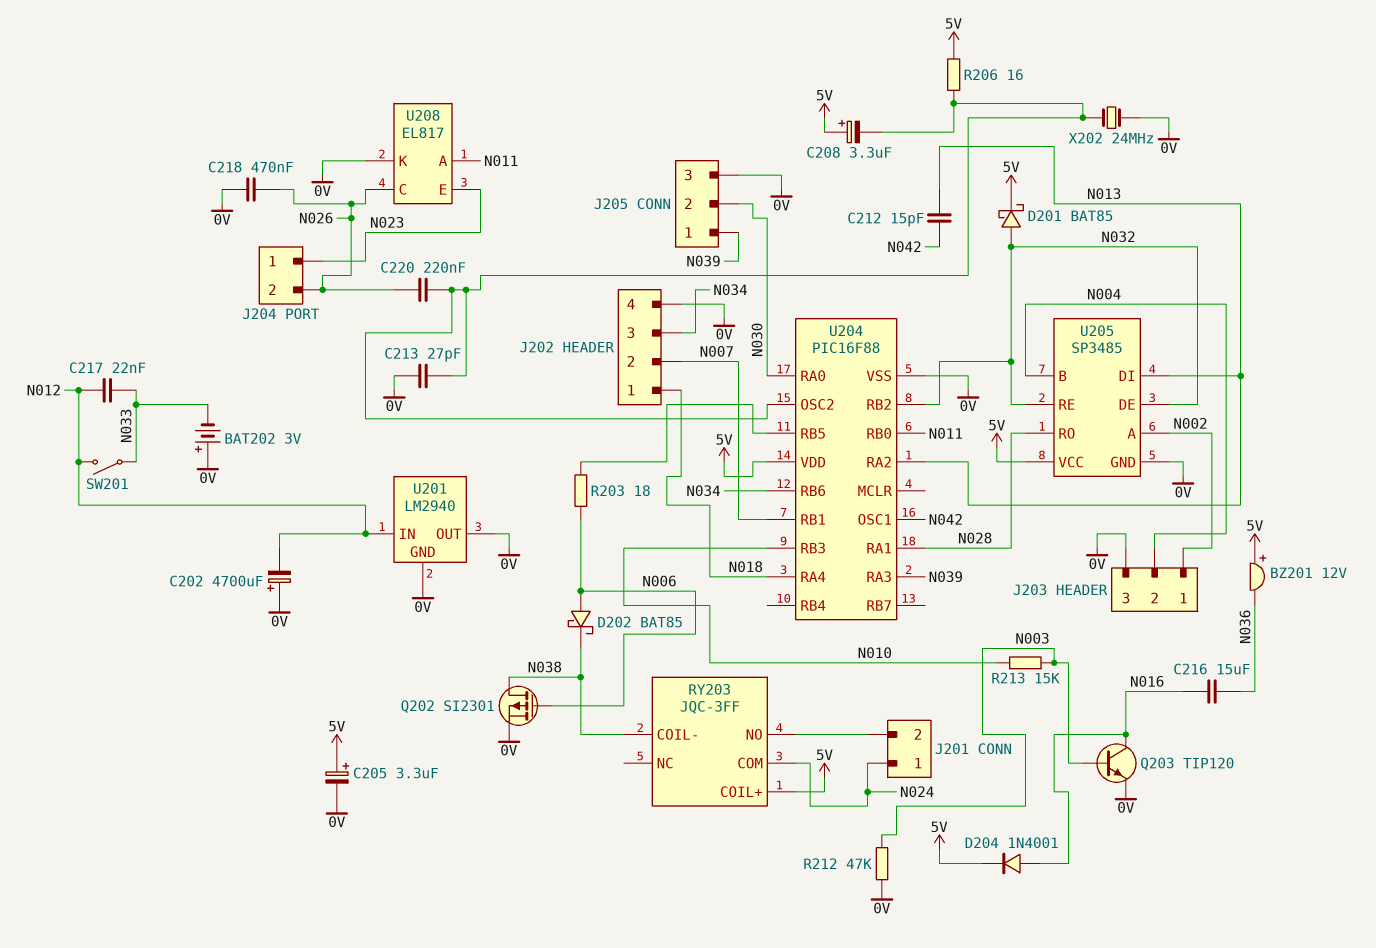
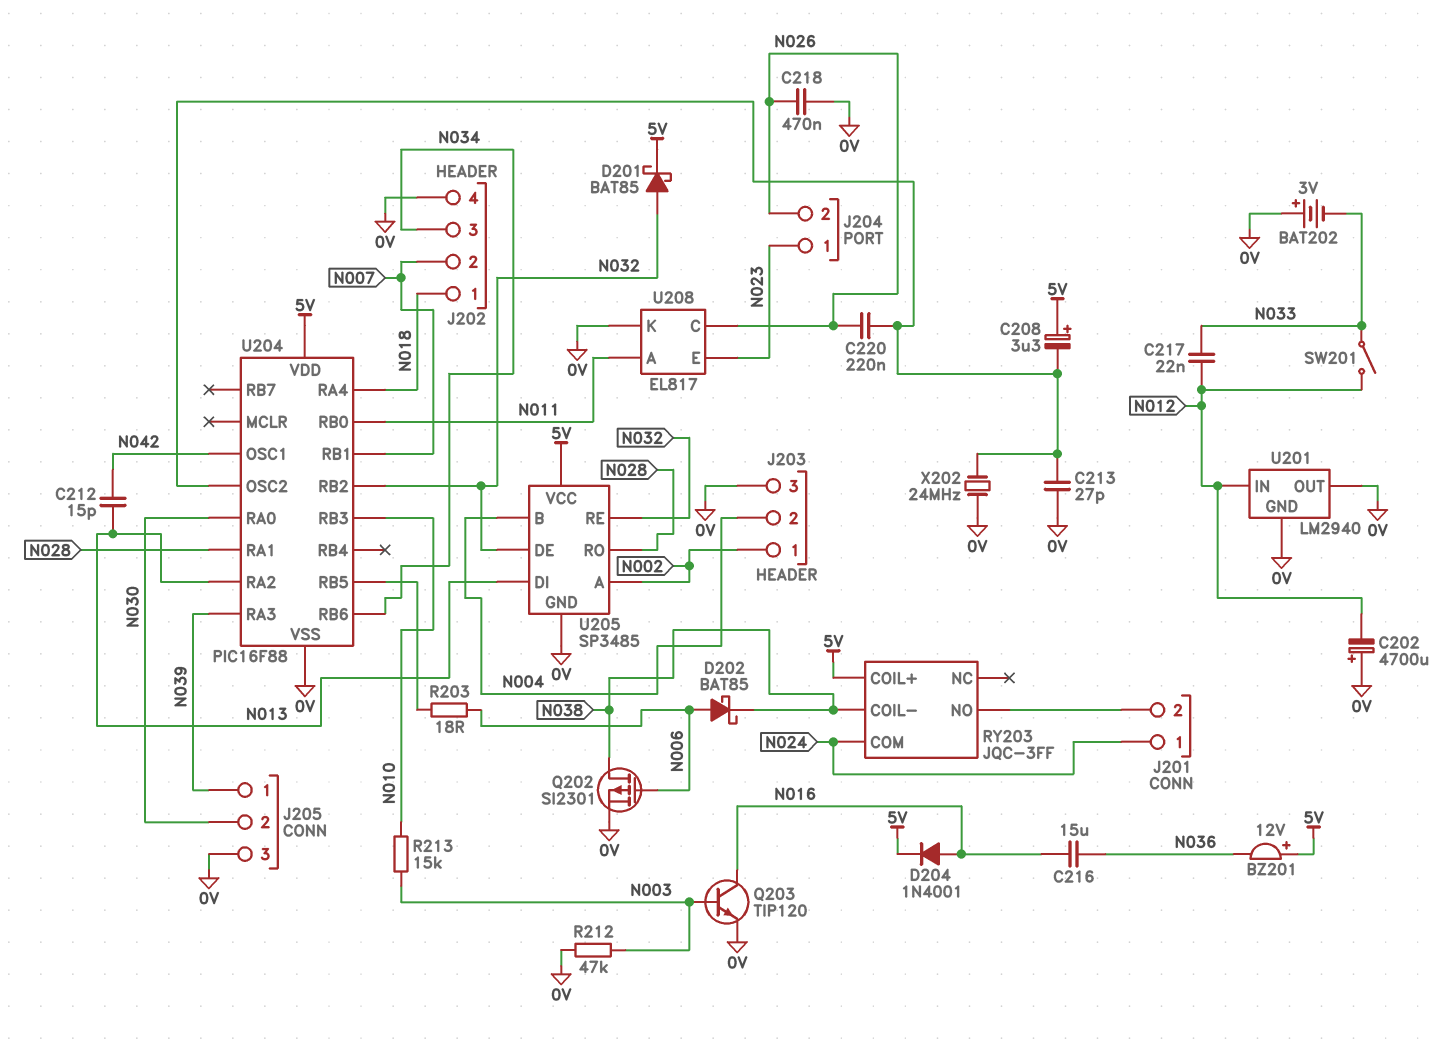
C205: 3.3uF (plus 5V, minus 0V) -> none
R206: 16 (5V, U204/OSC2) -> none

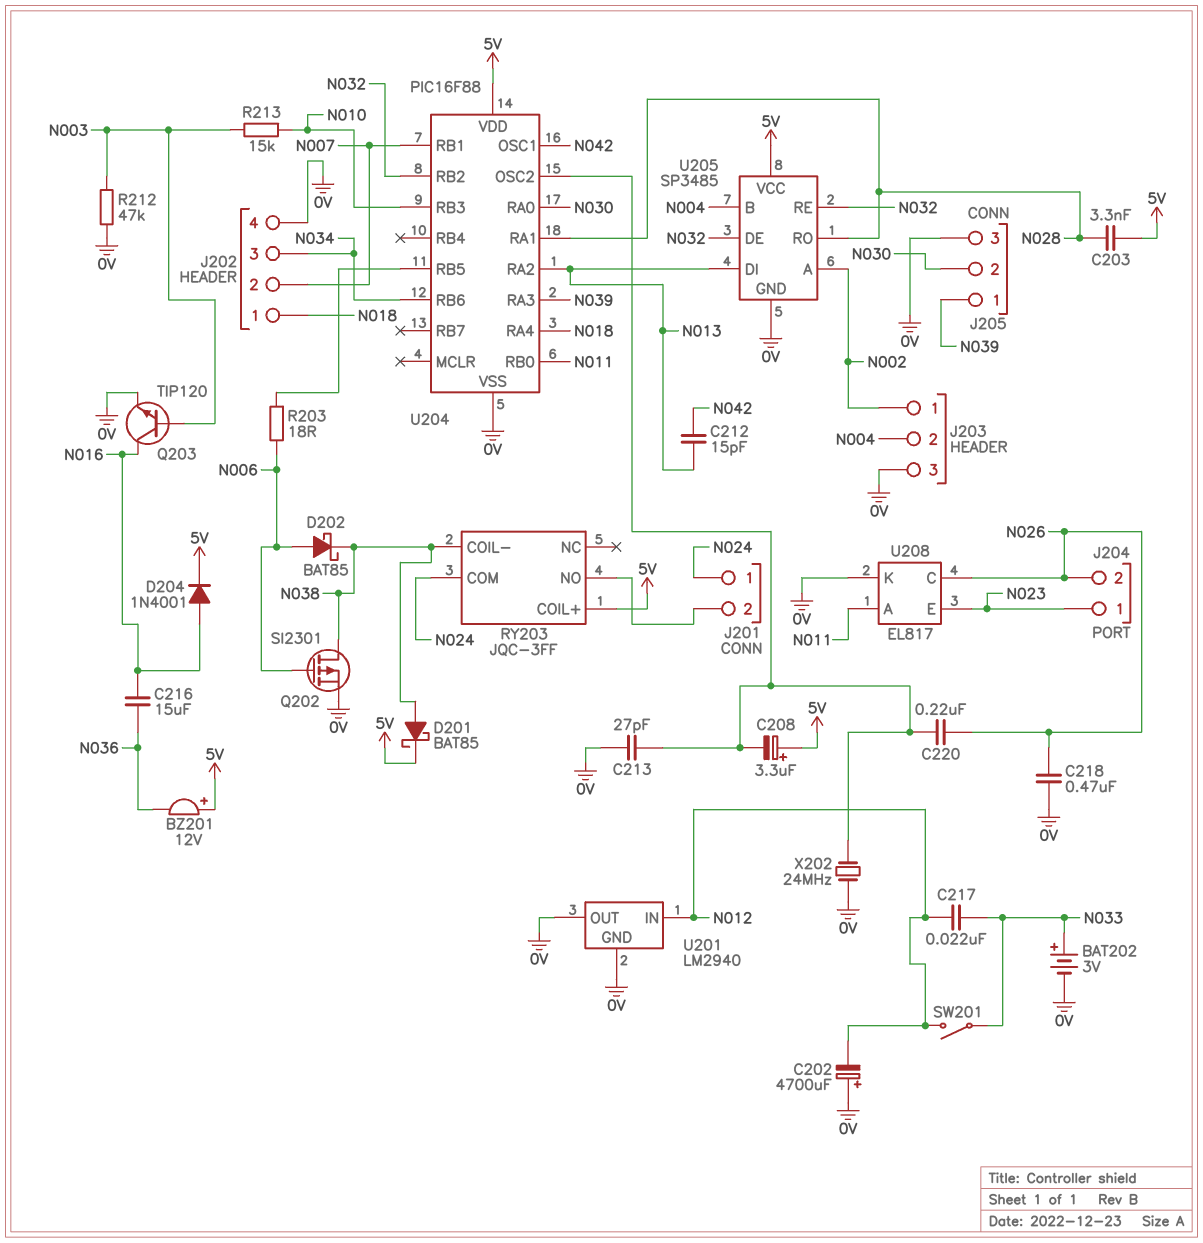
BAT202: 3V (plus 0V, minus N033) -> 3V (plus N033, minus 0V)
C203: none -> 3.3nF (5V, N028)
D201: schottky BAT85 (A N032, K 5V) -> schottky BAT85 (A N038, K 5V)

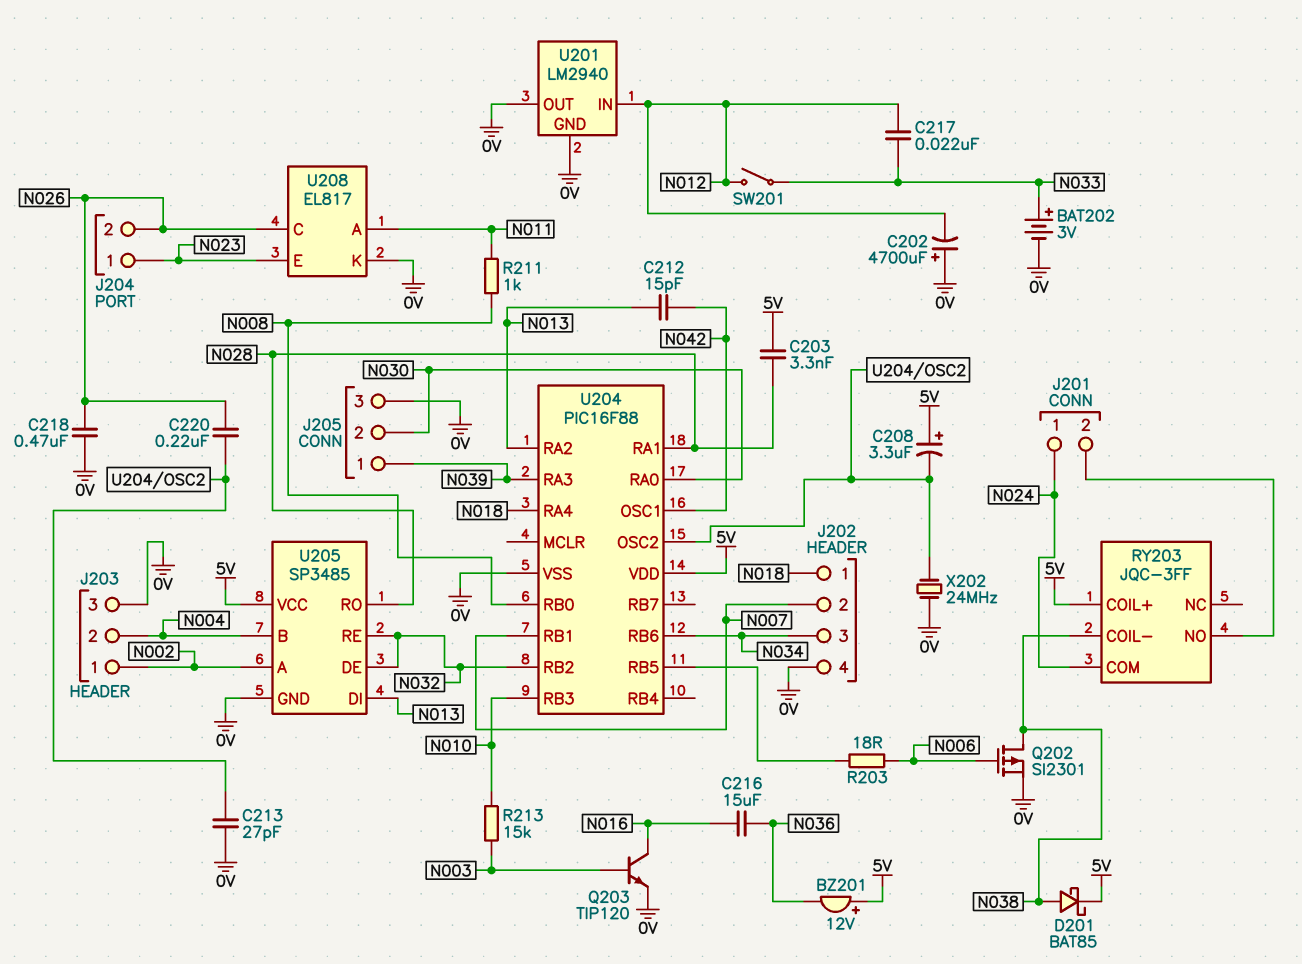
D202: schottky BAT85 (A N006, K N038) -> none
D204: diode 1N4001 (A N016, K 5V) -> none
R211: none -> 1k (N008, N011)
R212: 47k (0V, N003) -> none
U204 pin RB0: N011 -> N008

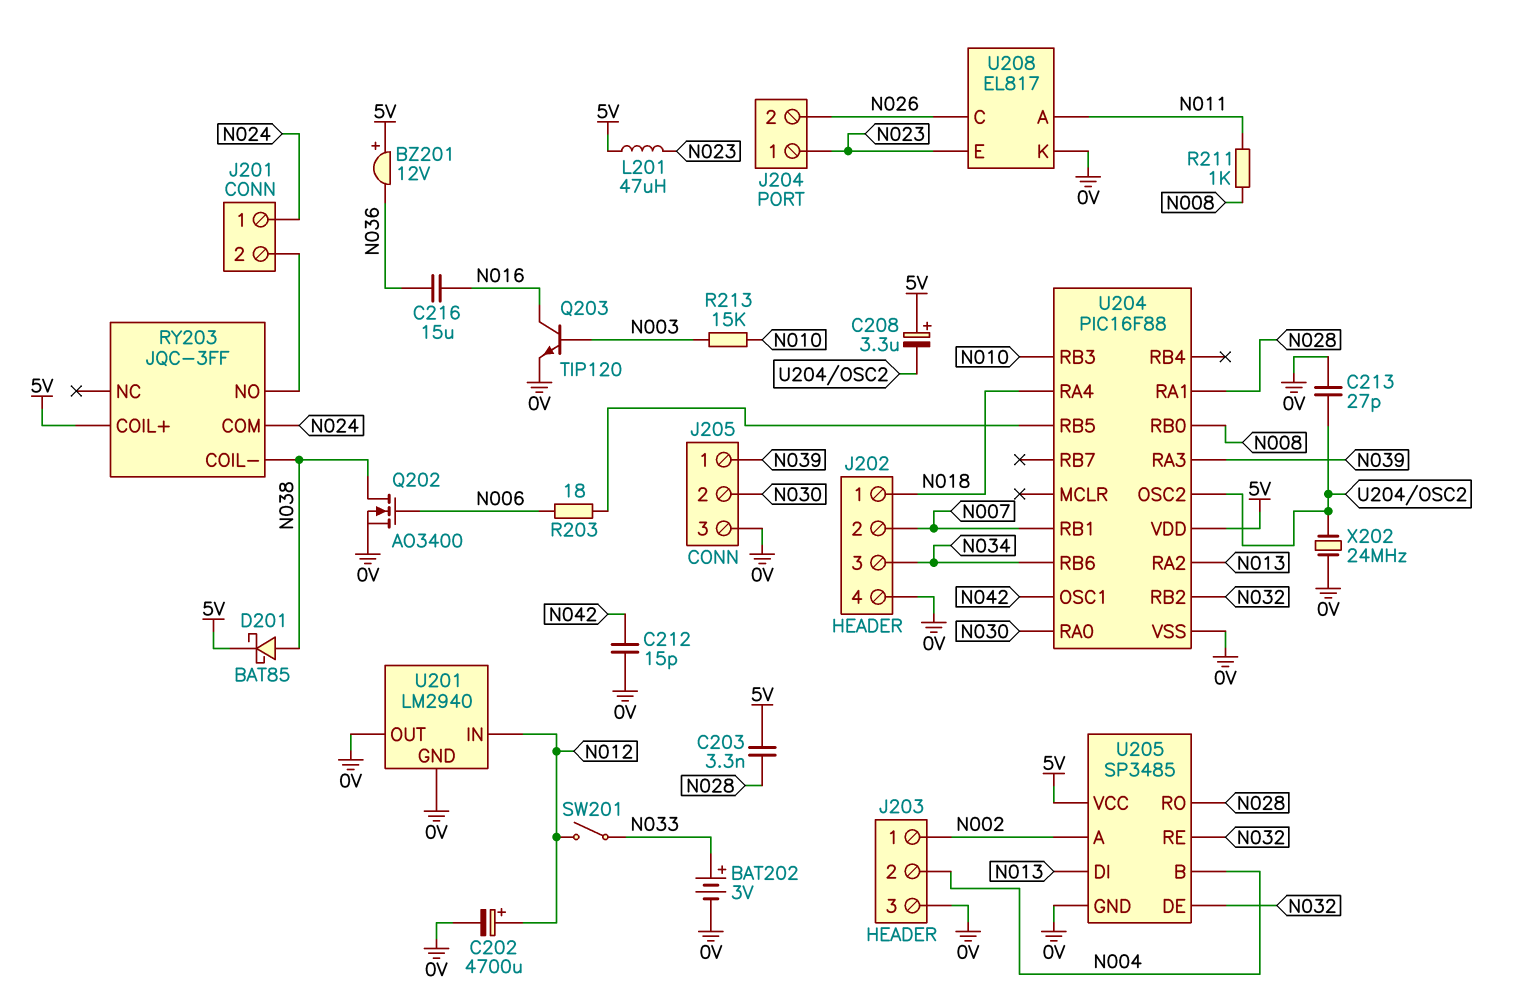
C202: 4700uF (plus 0V, minus N012) -> 4700uF (plus N012, minus 0V)
C212: 15pF (N013, N042) -> 15pF (0V, N042)
C217: 22nF (N012, N033) -> none
C218: 470nF (0V, N026) -> none
C220: 220nF (N026, U204/OSC2) -> none
L201: none -> 47uH (5V, N023)
Q202: PMOS SI2301 (G N006, D N038, S 0V) -> NMOS AO3400 (G N006, D N038, S 0V)

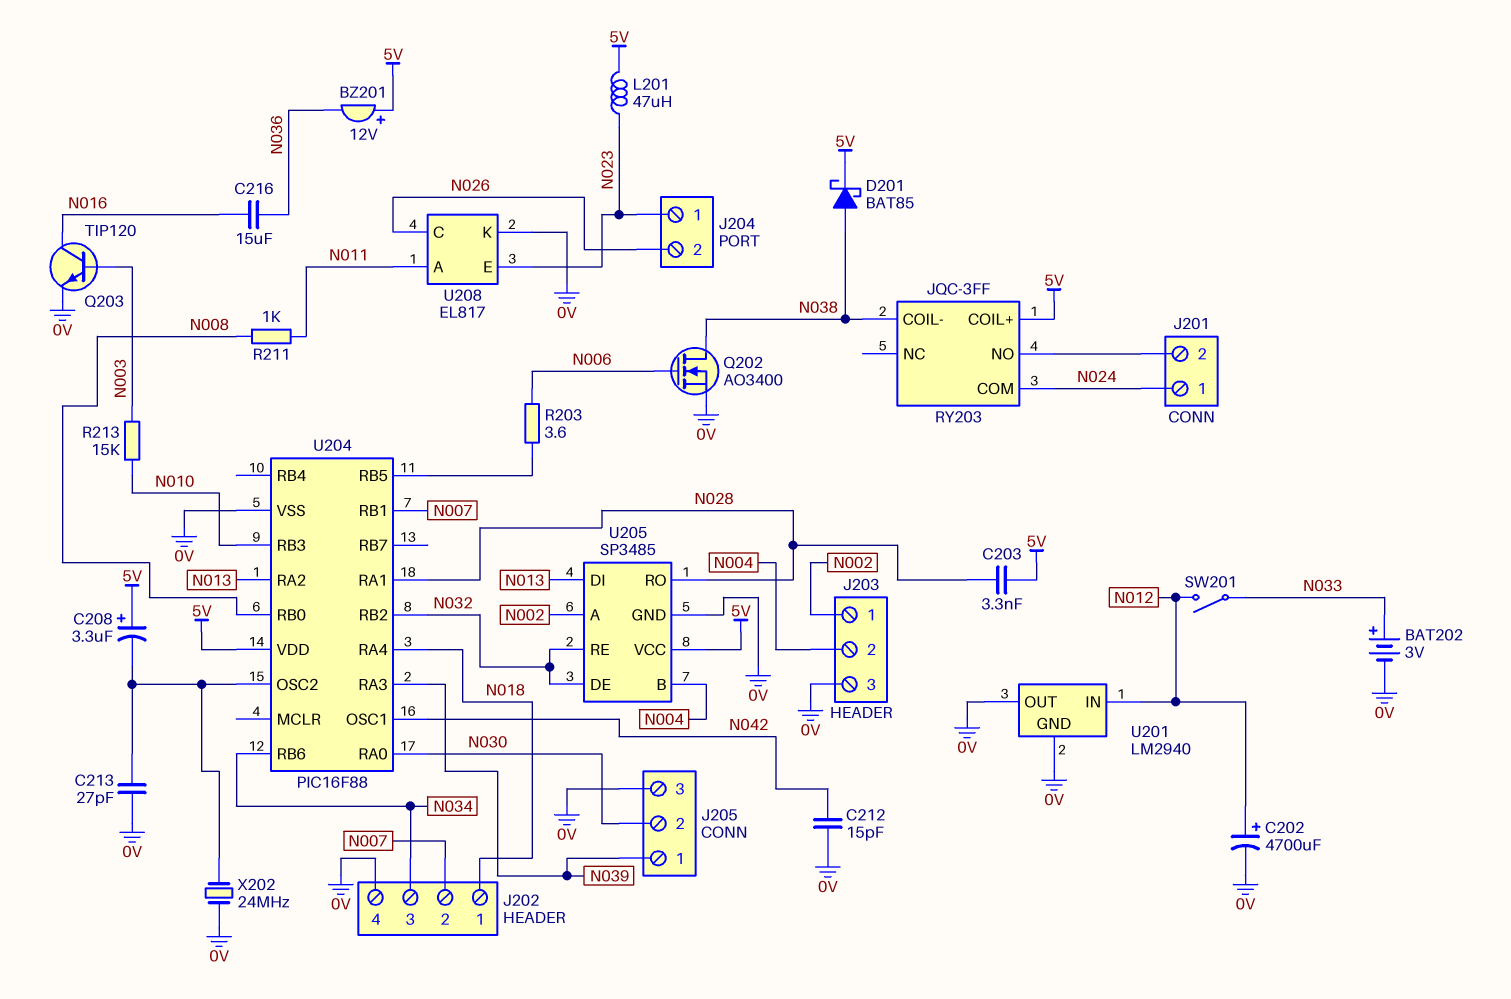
R203: 18 (N006, U204/RB5) -> 3.6 (N006, U204/RB5)

